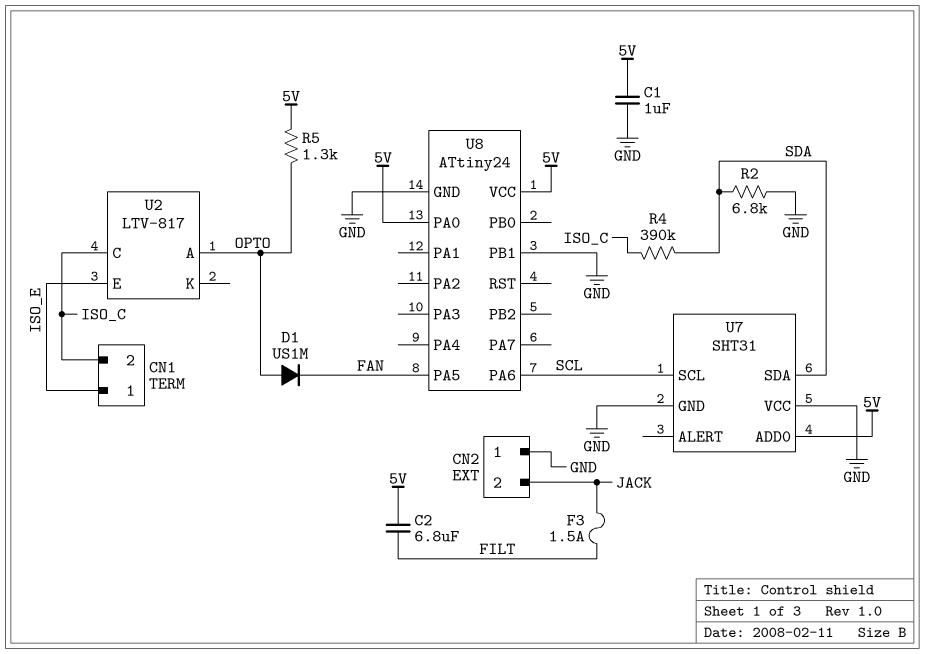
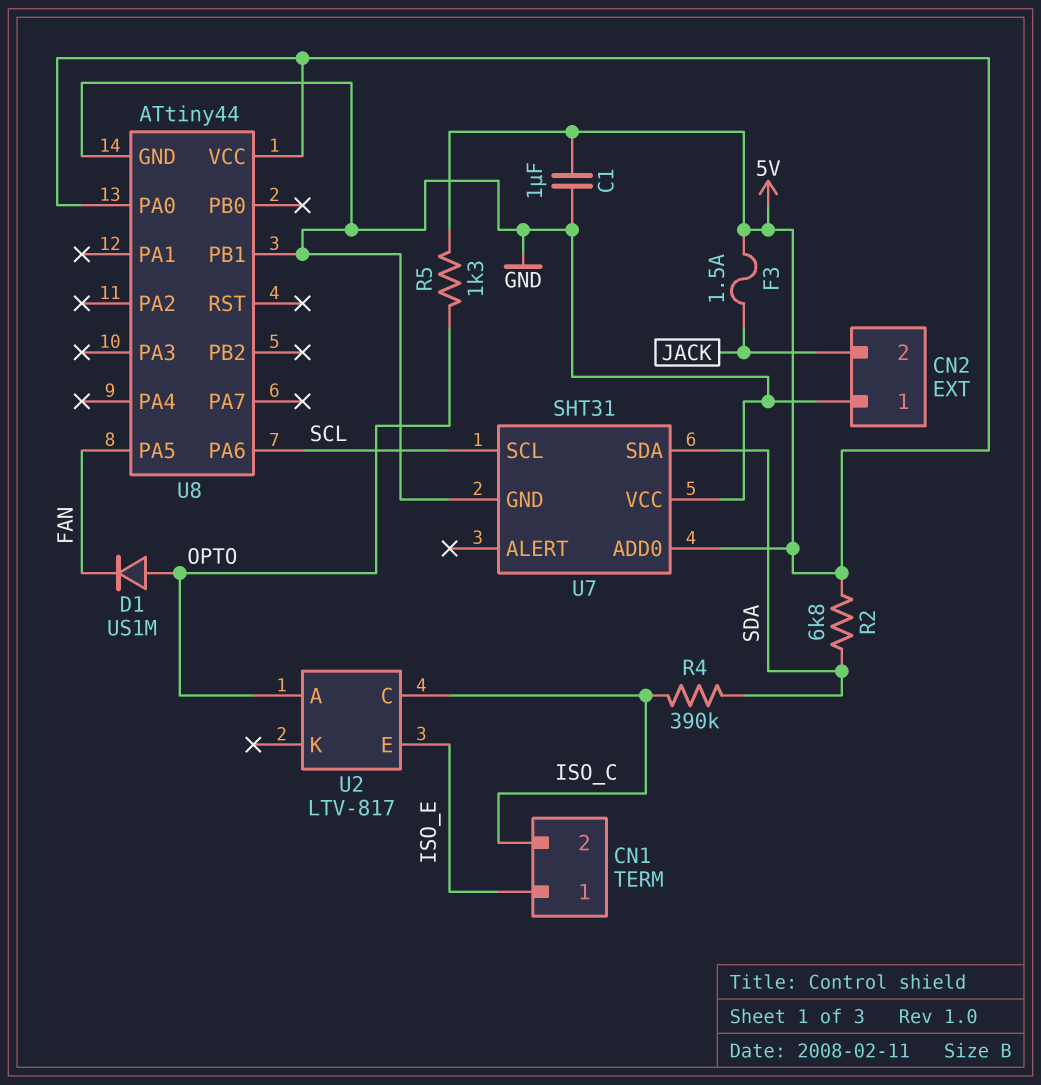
C2: 6.8uF (5V, FILT) -> none
F3: 1.5A (FILT, JACK) -> 1.5A (5V, JACK)
R2: 6.8k (GND, SDA) -> 6.8k (5V, SDA)
U8: ATtiny24 -> ATtiny44

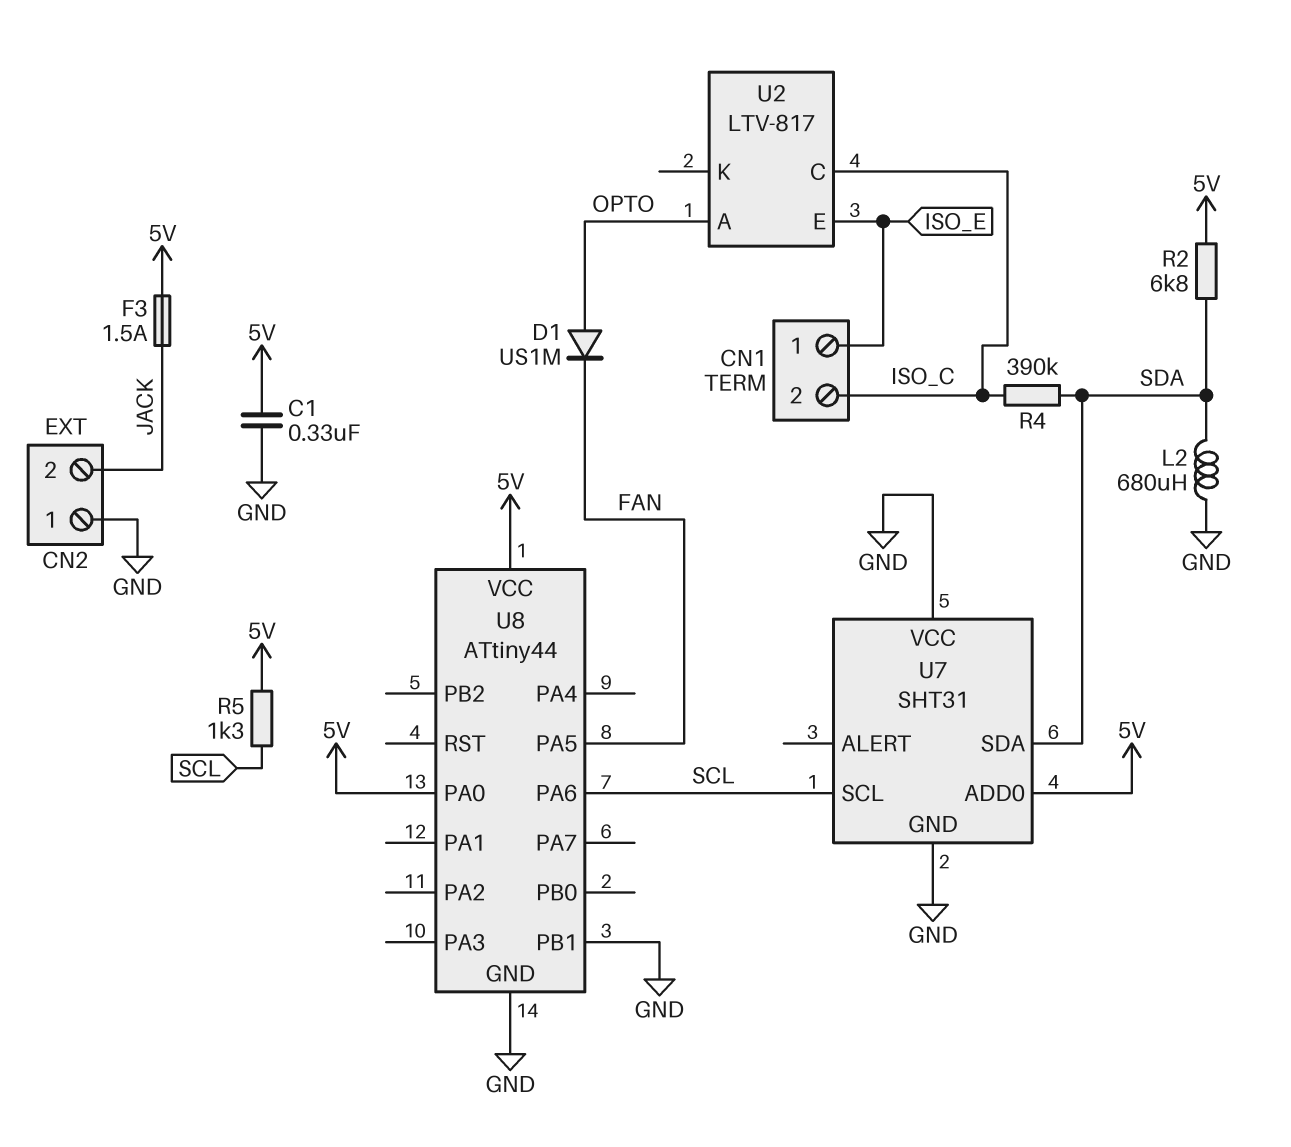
C1: 1uF (5V, GND) -> 330nF (5V, GND)
L2: none -> 680uH (GND, SDA)
R5: 1.3k (5V, OPTO) -> 1.3k (5V, SCL)

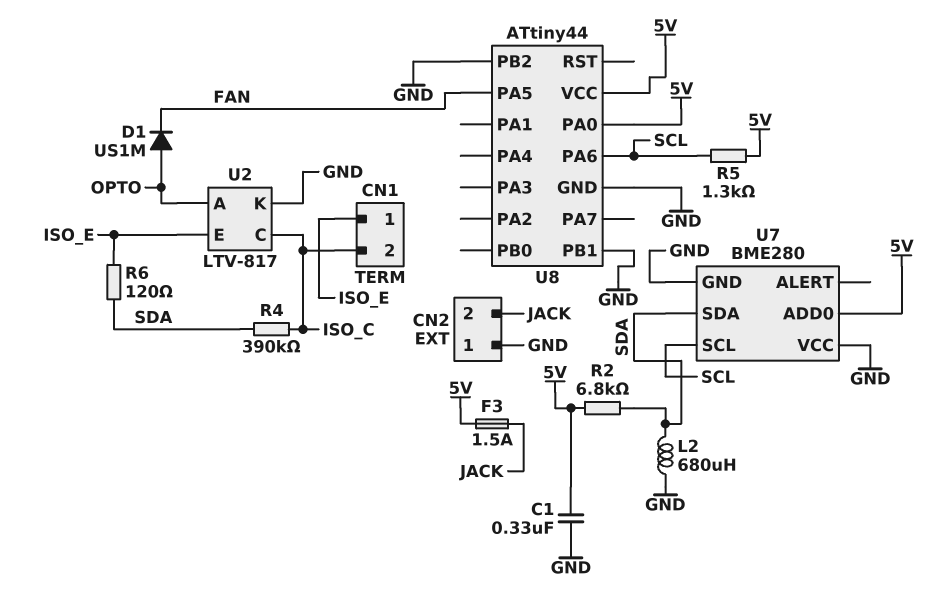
R6: none -> 120 (ISO_E, SDA)
U2 pin K: none -> GND
U7: SHT31 -> BME280
U8 pin PB2: none -> GND

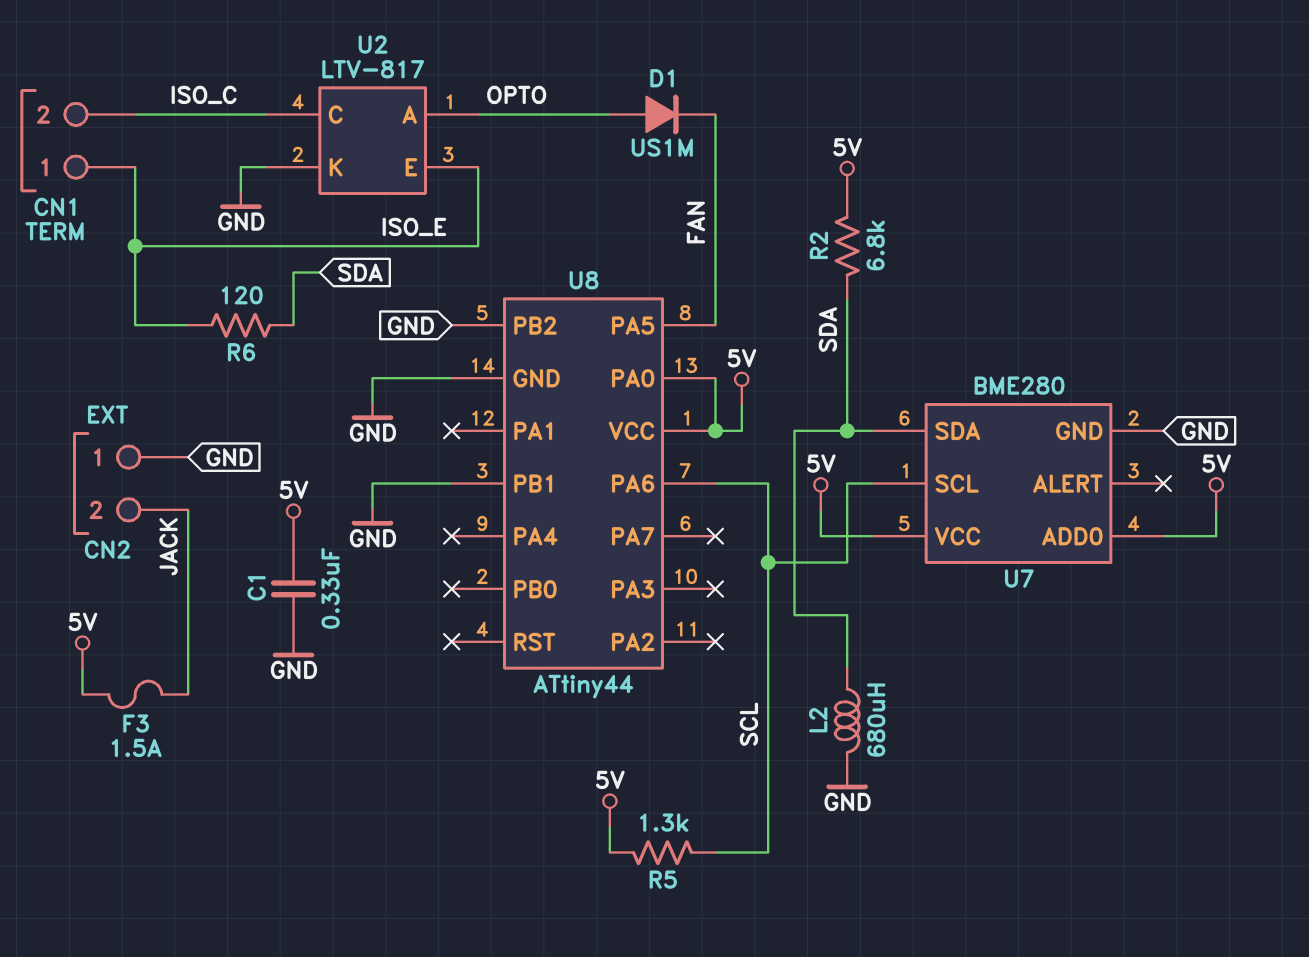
R4: 390k (ISO_C, SDA) -> none
U7 pin VCC: GND -> 5V

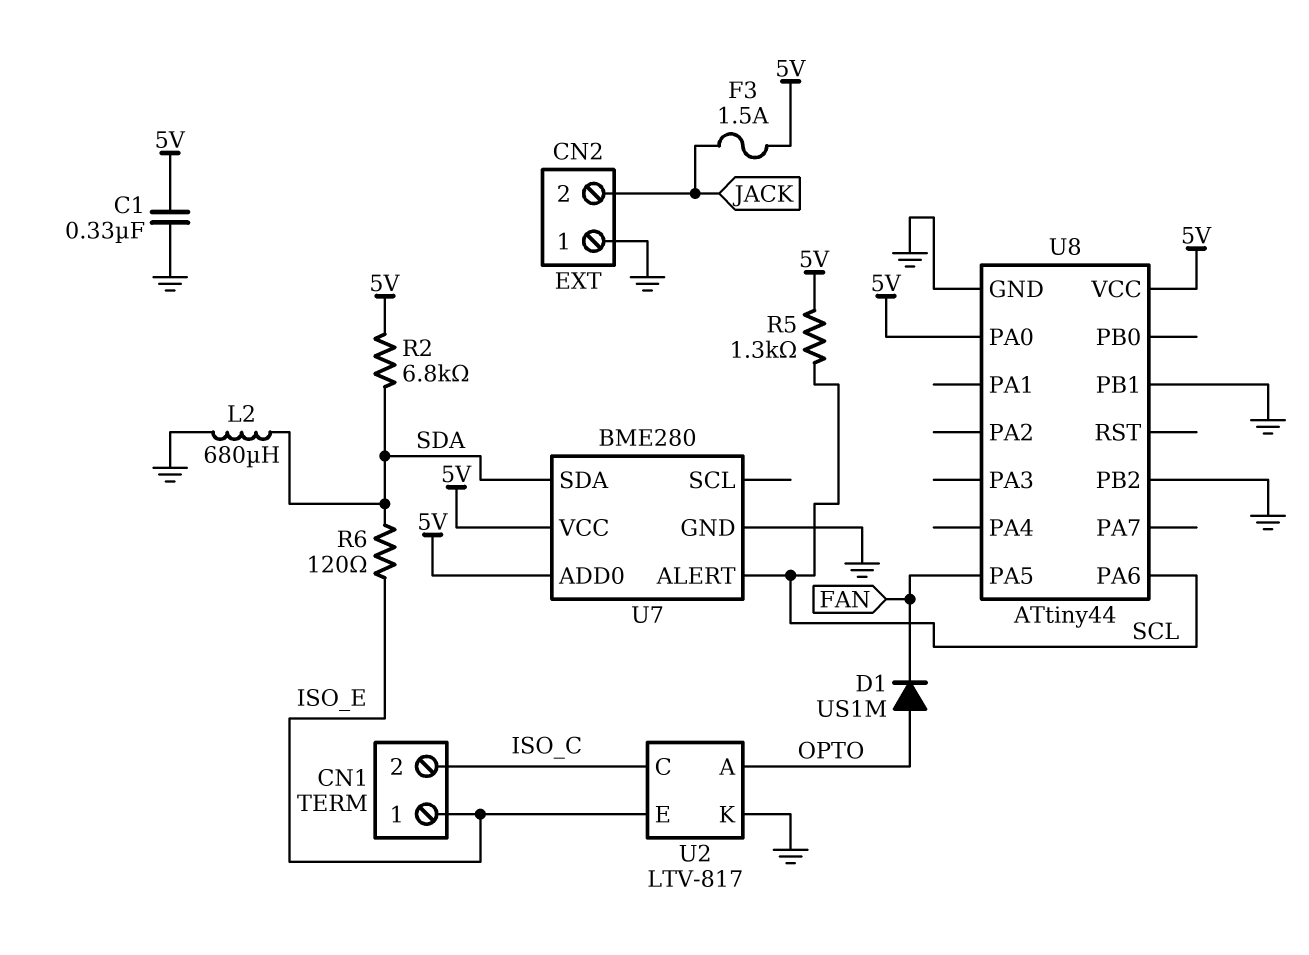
U7 pin ALERT: none -> SCL
U7 pin SCL: SCL -> none

